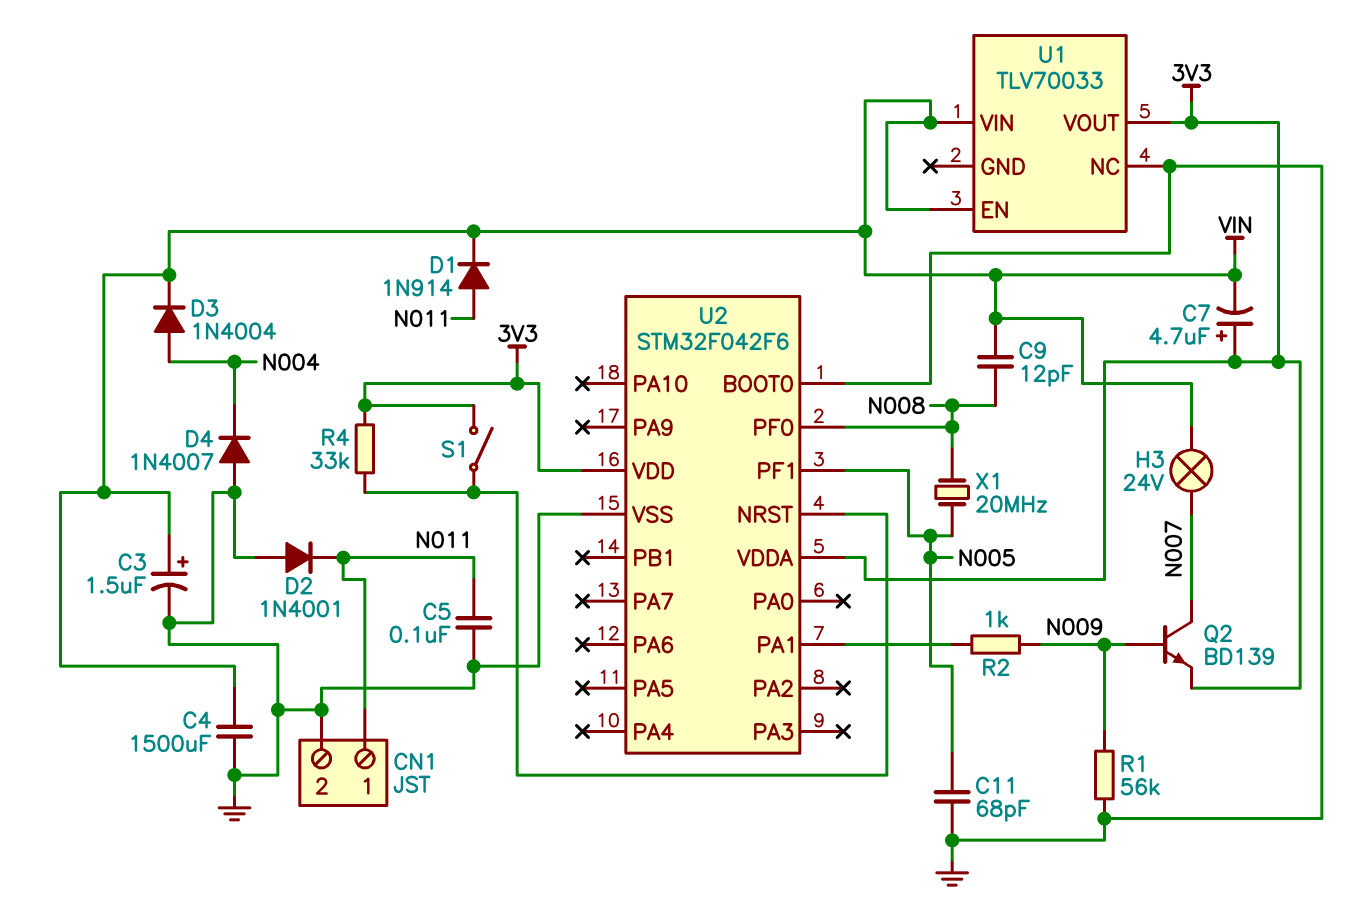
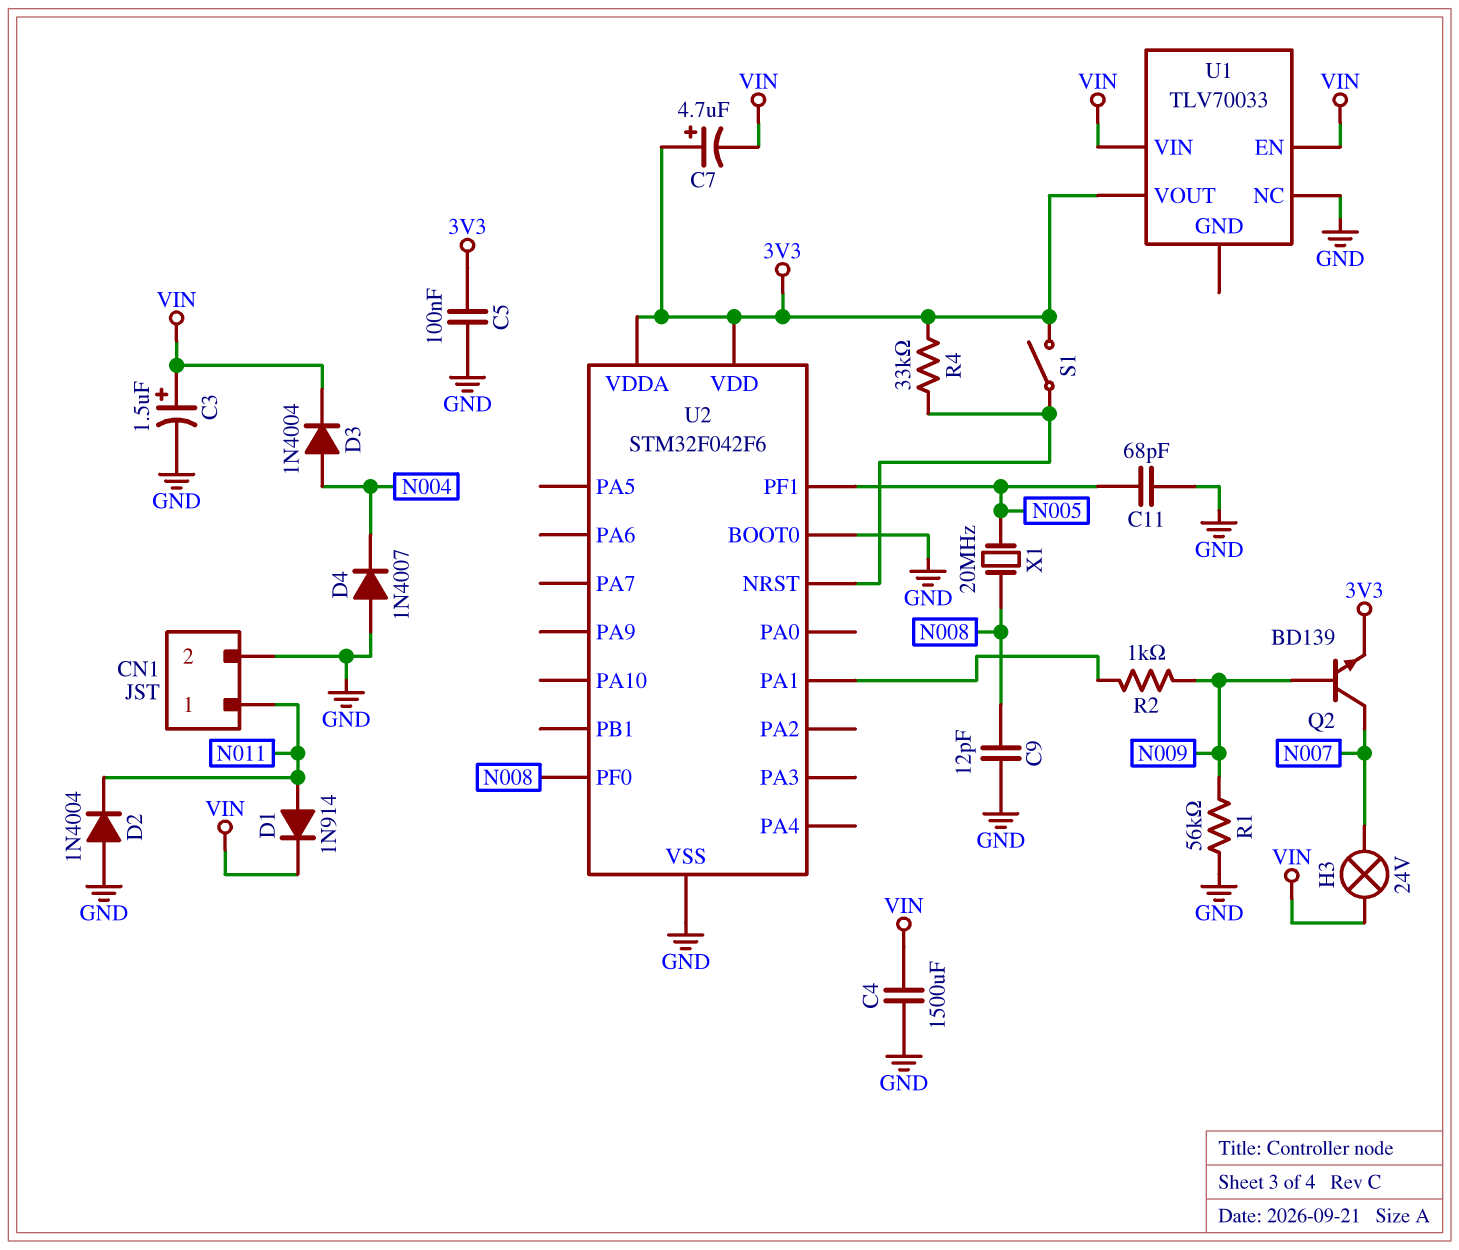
C5: 100nF (GND, N011) -> 100nF (3V3, GND)
C9: 12pF (N008, VIN) -> 12pF (GND, N008)
D2: diode 1N4001 (A GND, K N011) -> diode 1N4004 (A GND, K N011)

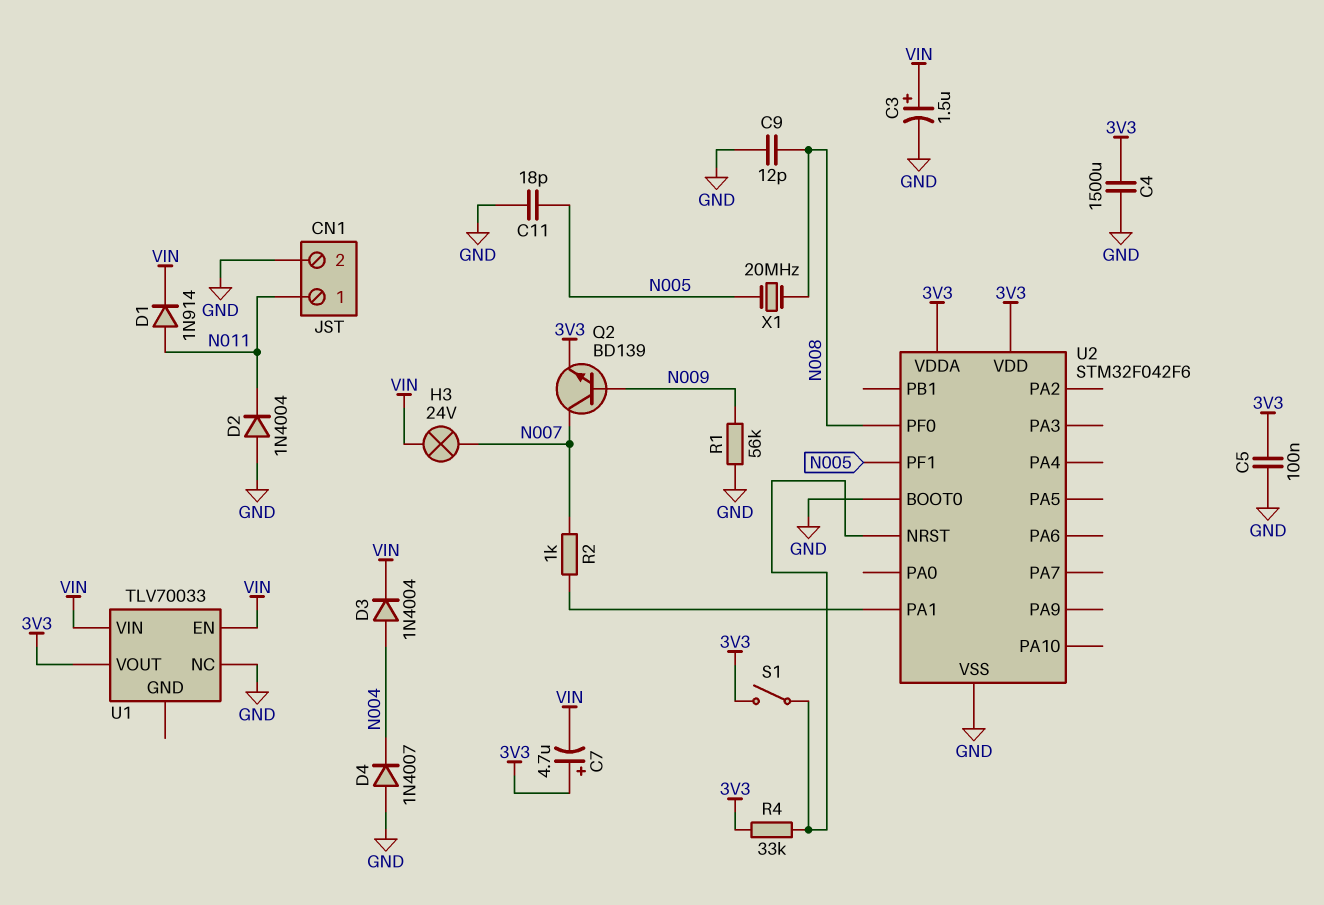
C4: 1500uF (GND, VIN) -> 1500uF (3V3, GND)
C11: 68pF (GND, N005) -> 18pF (GND, N005)
R2: 1k (N009, U2/PA1) -> 1k (N007, U2/PA1)

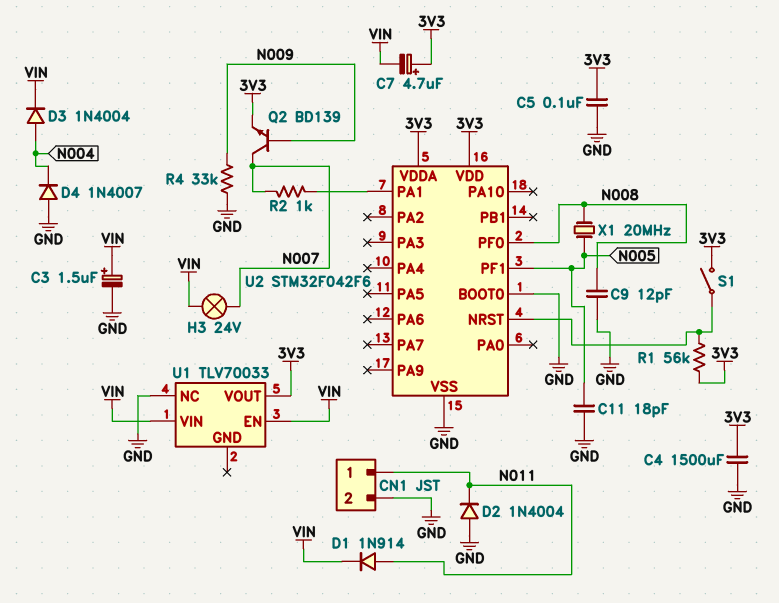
R1: 56k (GND, N009) -> 56k (3V3, U2/NRST)
R4: 33k (3V3, U2/NRST) -> 33k (GND, N009)

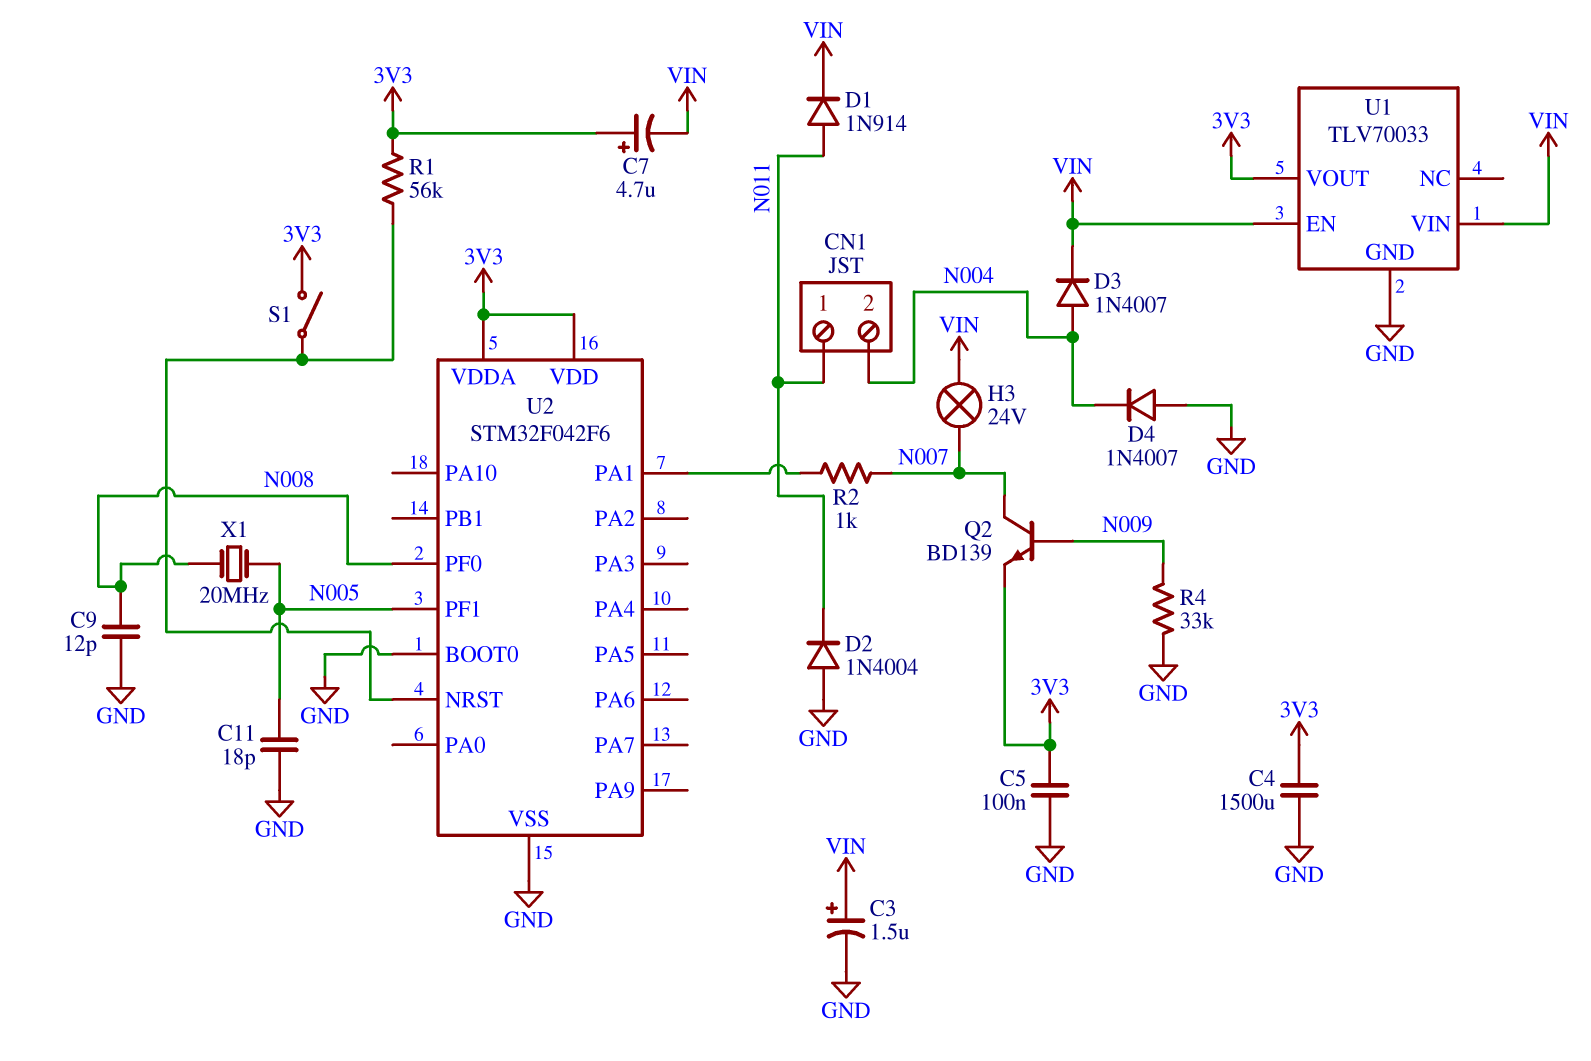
CN1 pin 2: GND -> N004
D3: diode 1N4004 (A N004, K VIN) -> diode 1N4007 (A N004, K VIN)
U1 pin GND: none -> GND
U1 pin NC: GND -> none

